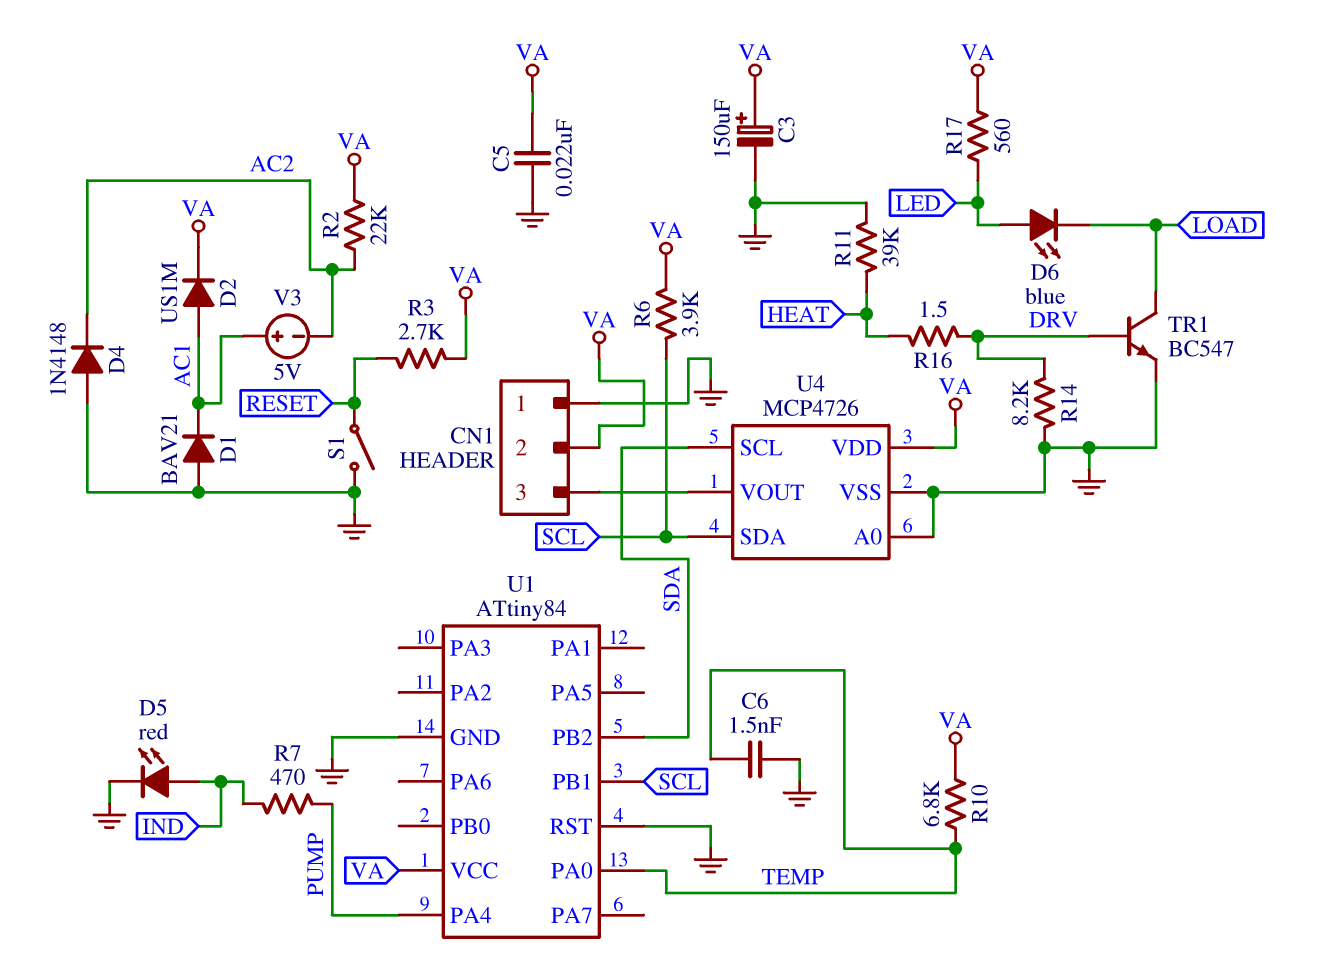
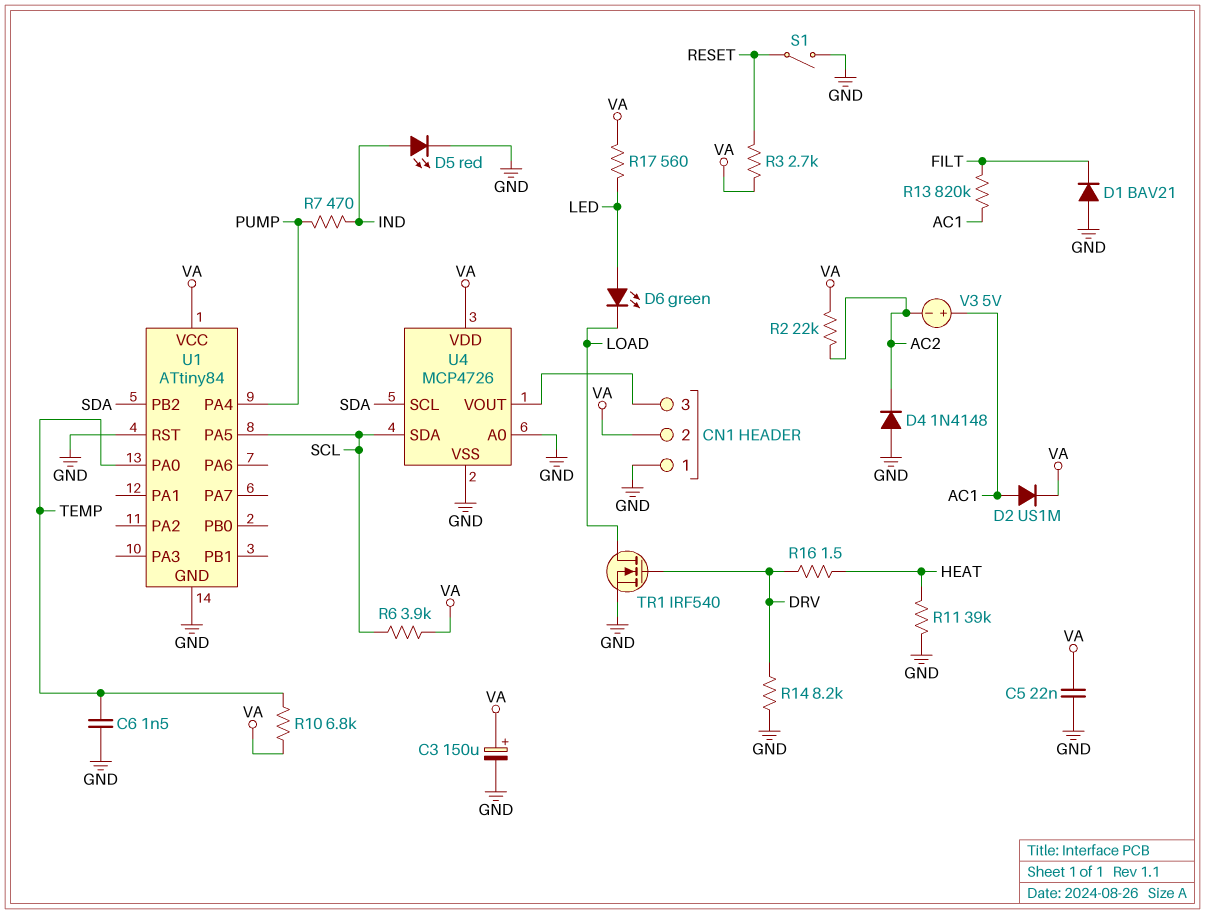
D1: diode BAV21 (A GND, K AC1) -> diode BAV21 (A GND, K FILT)
D6: LED blue (A LED, K LOAD) -> LED green (A LED, K LOAD)
R13: none -> 820k (AC1, FILT)
TR1: NPN BC547 (B DRV, C LOAD, E GND) -> NMOS IRF540 (G DRV, D LOAD, S GND)
U1 pin PA5: none -> SCL
U1 pin PB1: SCL -> none

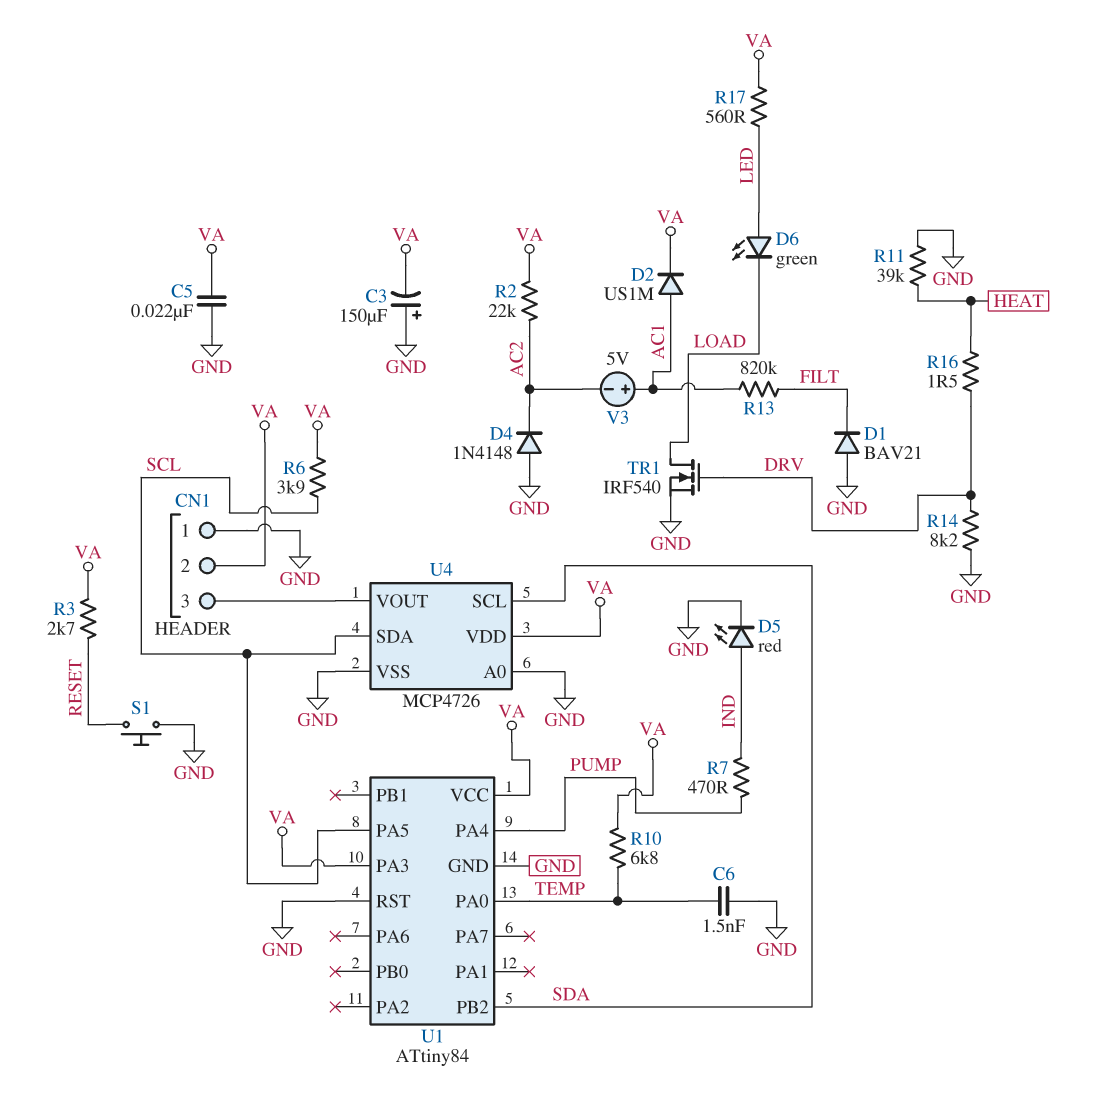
C3: 150uF (plus VA, minus GND) -> 150uF (plus GND, minus VA)
S1: switch (GND, RESET) -> button (GND, RESET)
U1 pin PA3: none -> VA

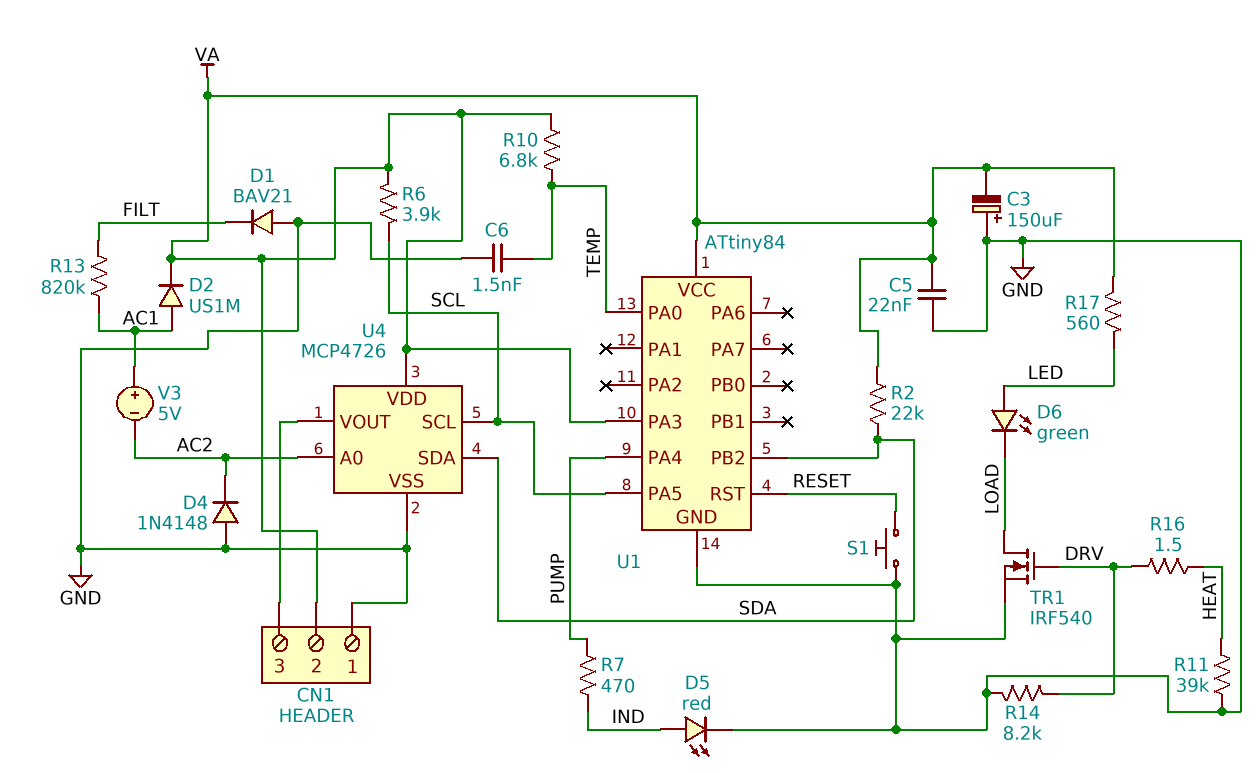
R2: 22k (AC2, VA) -> 22k (SDA, VA)
R3: 2.7k (RESET, VA) -> none
U1 pin RST: GND -> RESET
U4 pin A0: GND -> AC2
U4 pin SCL: SDA -> SCL
U4 pin SDA: SCL -> SDA

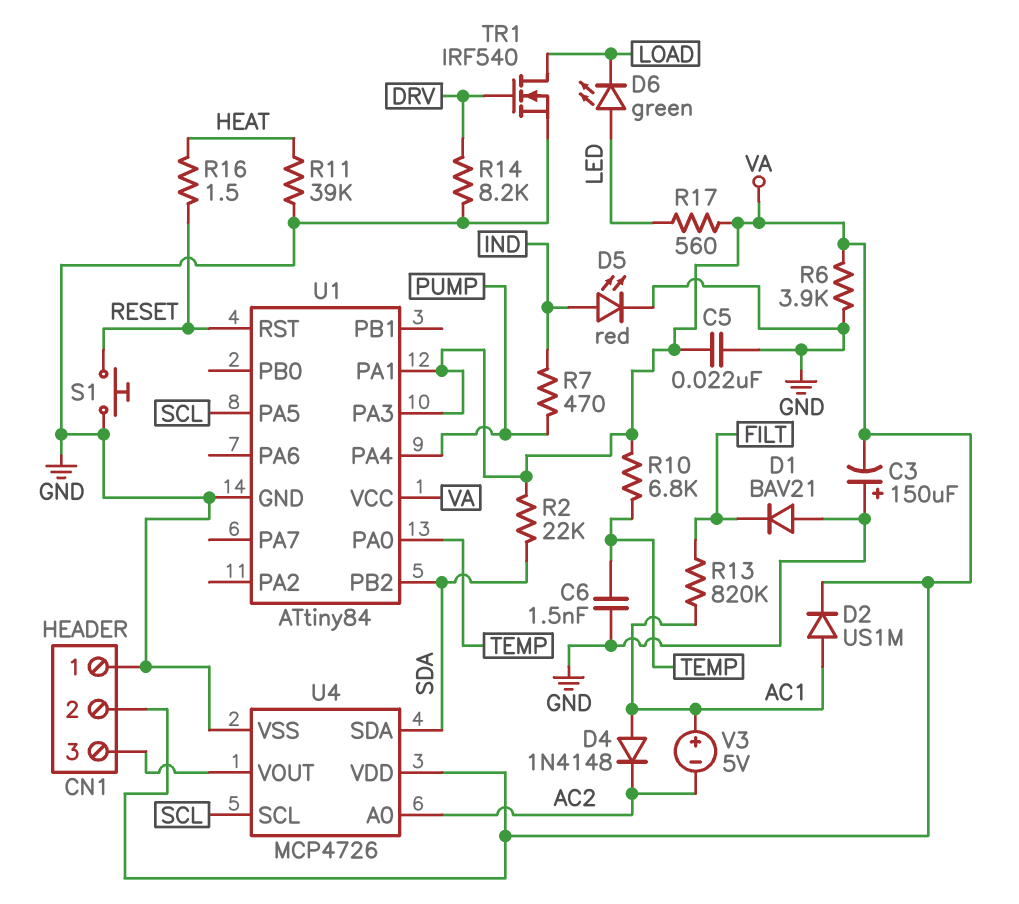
D4: diode 1N4148 (A GND, K AC2) -> diode 1N4148 (A AC1, K AC2)
R6: 3.9k (SCL, VA) -> 3.9k (GND, VA)
R16: 1.5 (DRV, HEAT) -> 1.5 (HEAT, RESET)
U1 pin PA1: none -> VA

